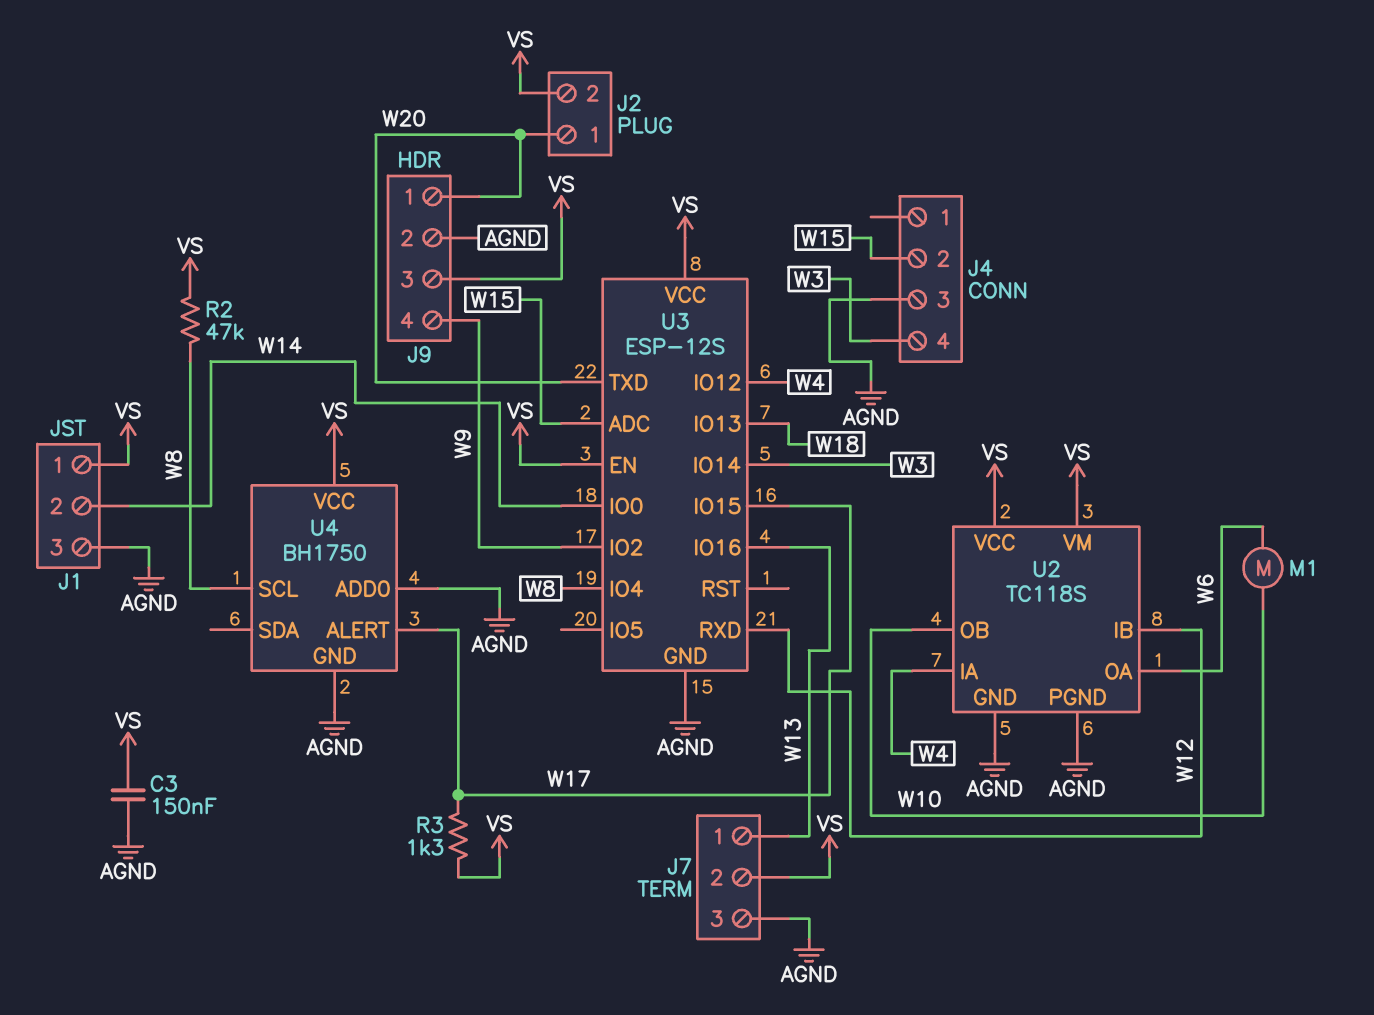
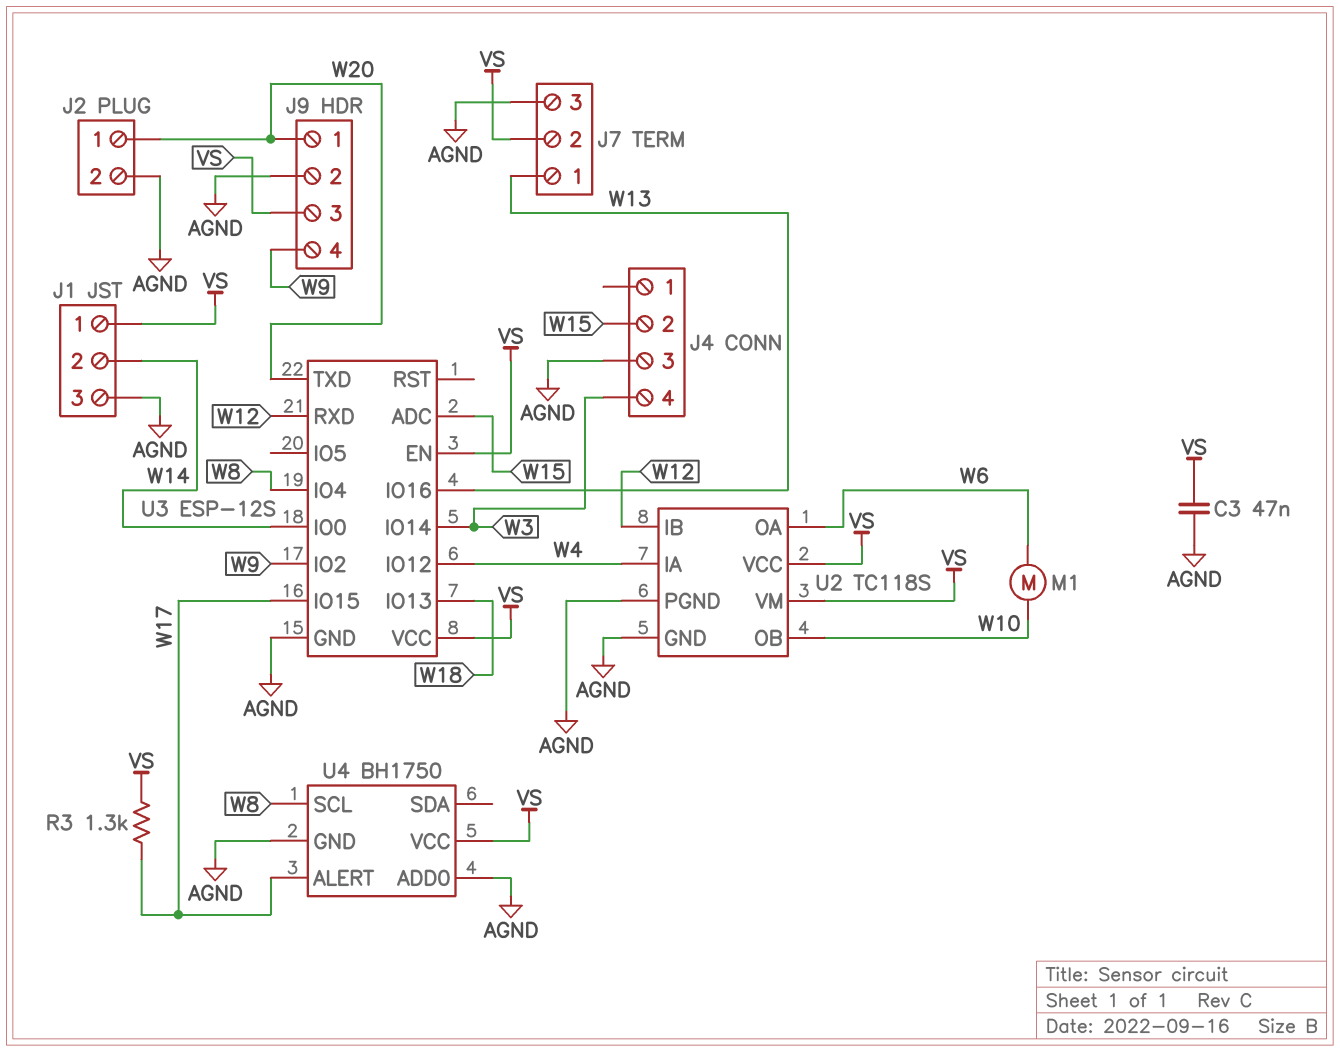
C3: 150nF (AGND, VS) -> 47nF (AGND, VS)
J2 pin 2: VS -> AGND
R2: 47k (VS, W8) -> none

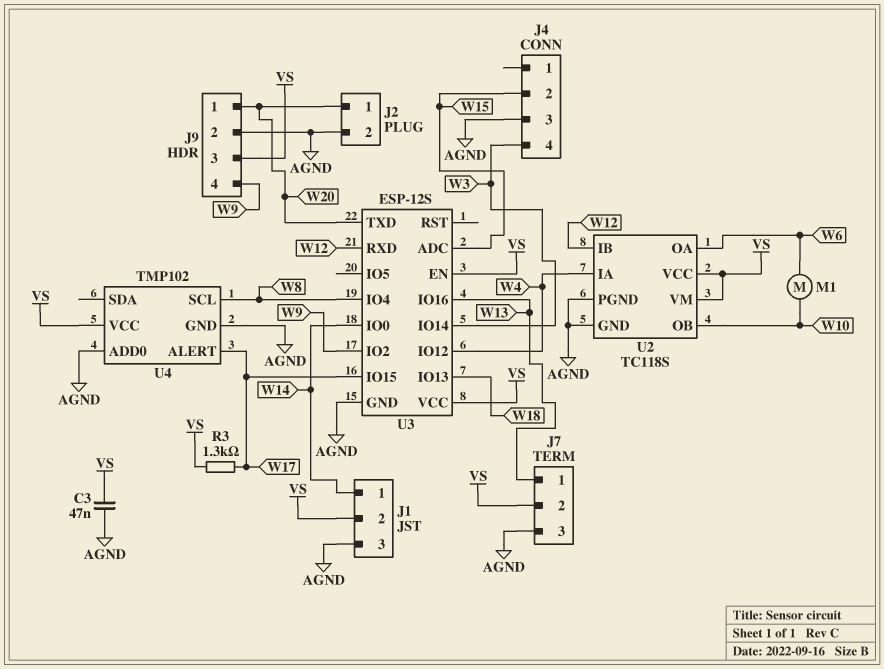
J1 pin 1: VS -> W14
J1 pin 2: W14 -> VS
U4: BH1750 -> TMP102

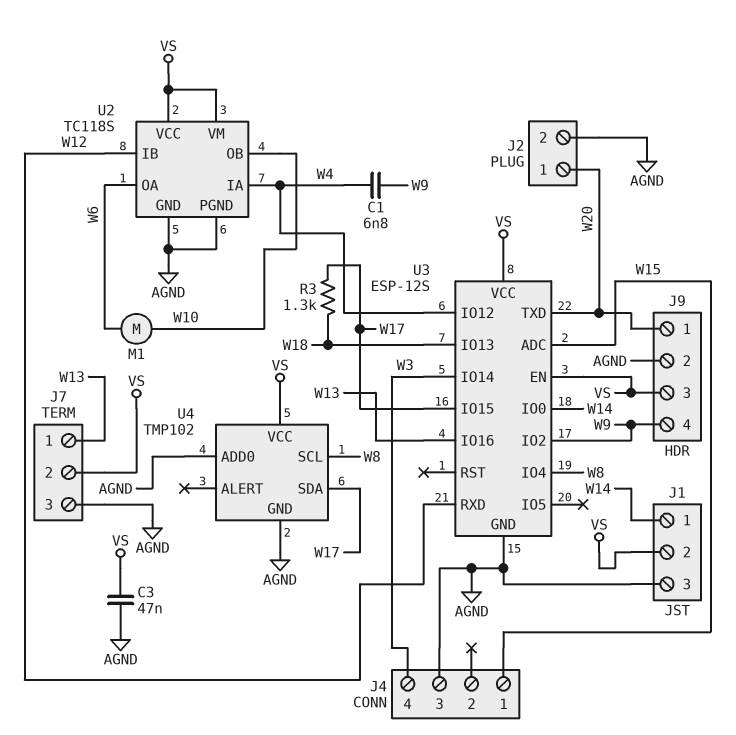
C1: none -> 6.8nF (W4, W9)
J4 pin 1: none -> W15
J4 pin 2: W15 -> none
R3: 1.3k (VS, W17) -> 1.3k (W17, W18)
U4 pin ALERT: W17 -> none
U4 pin SDA: none -> W17

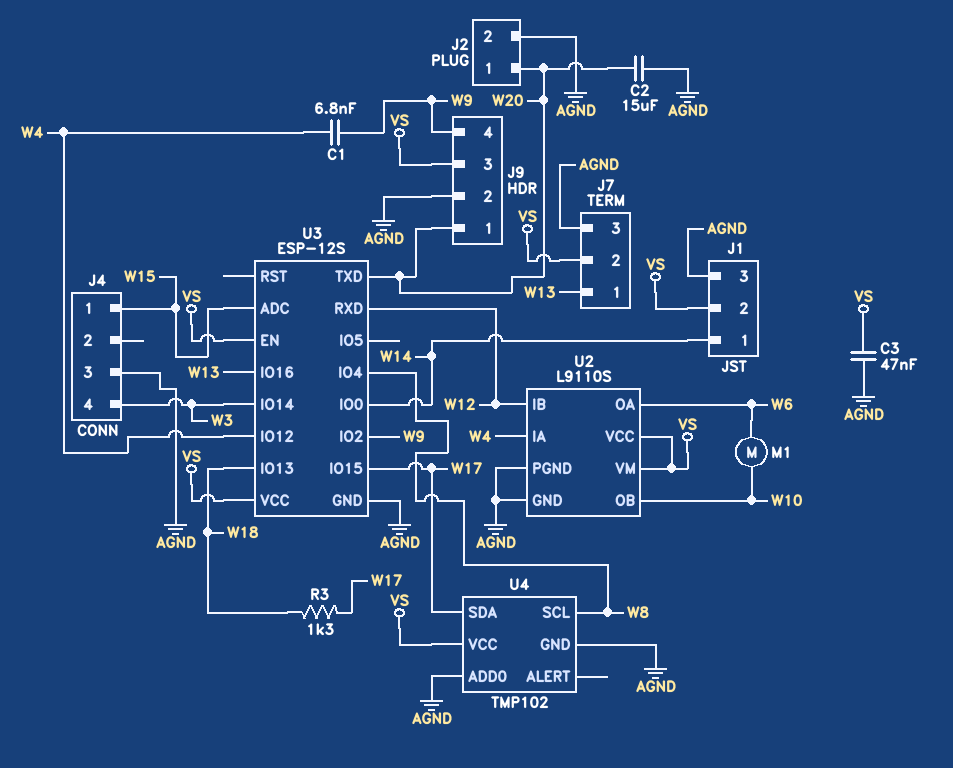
C2: none -> 15uF (AGND, W20)
U2: TC118S -> L9110S

